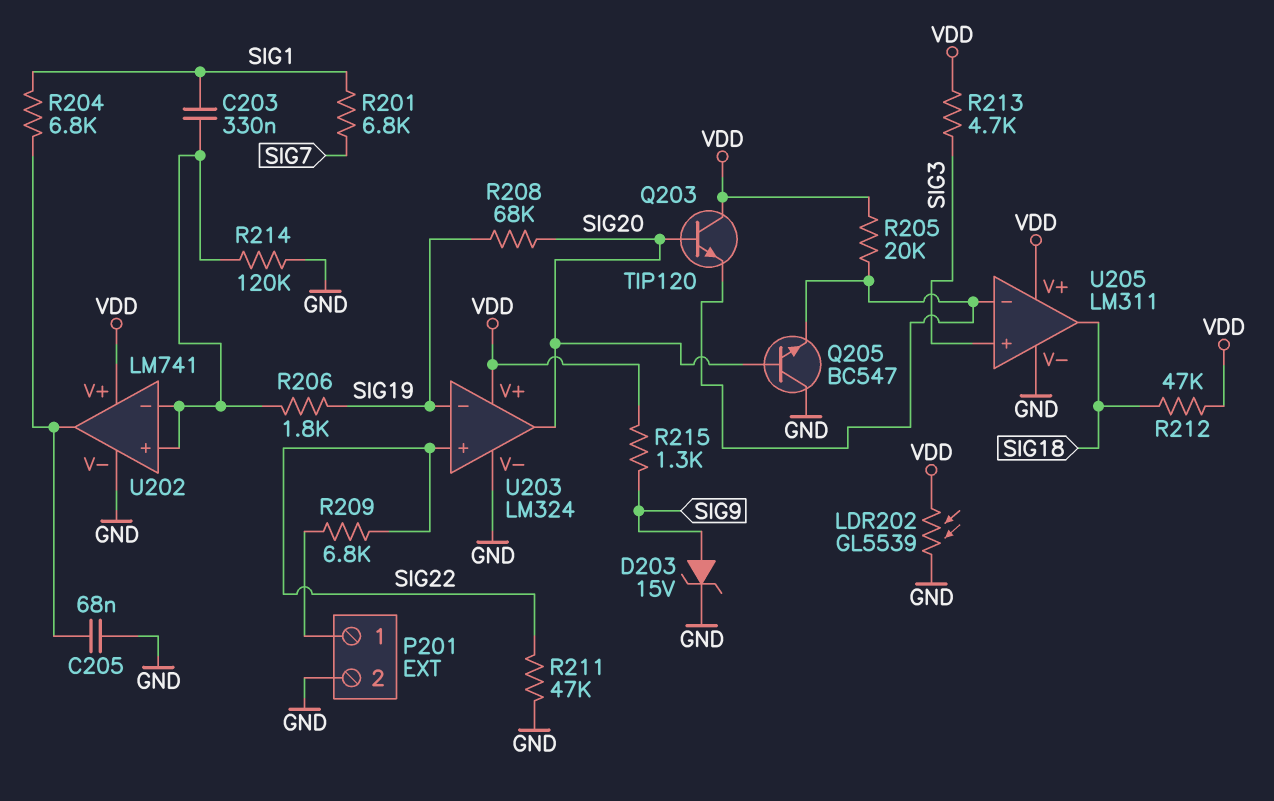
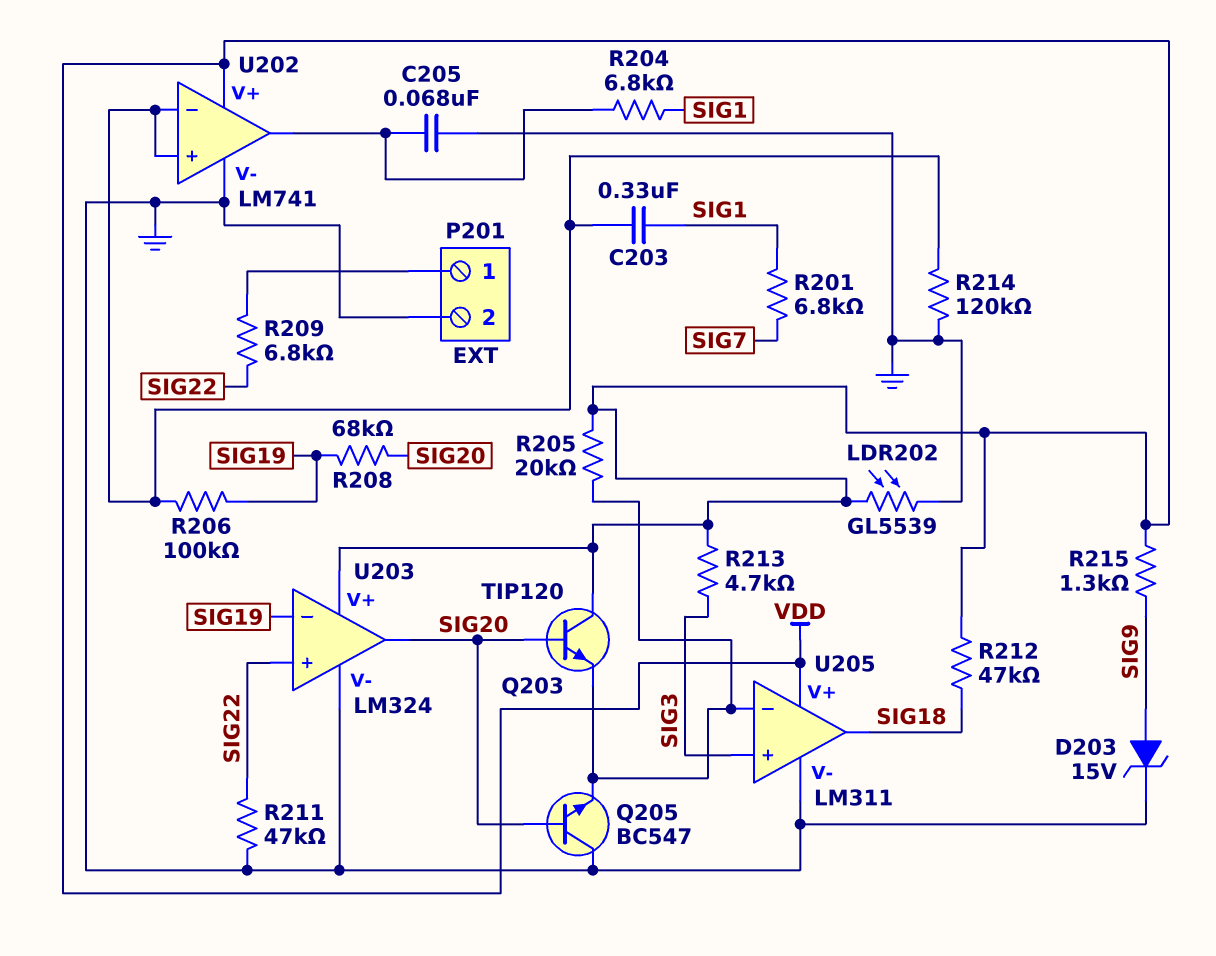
R206: 1.8k (SIG19, U202/in+) -> 100k (SIG19, U202/in+)

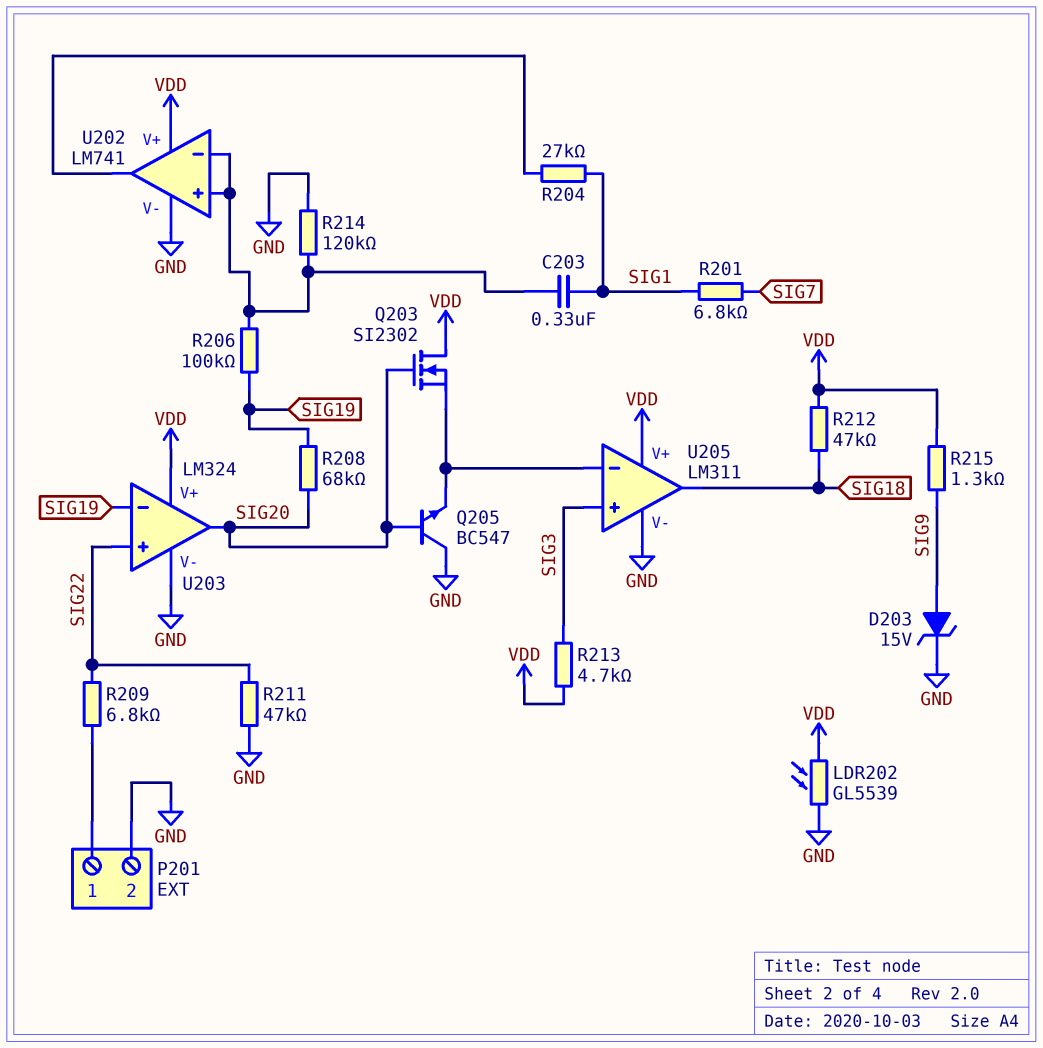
C205: 68nF (GND, U202/out) -> none
Q203: NPN TIP120 (B SIG20, C VDD, E U205/in-) -> NMOS SI2302 (G SIG20, D VDD, S U205/in-)
R204: 6.8k (SIG1, U202/out) -> 27k (SIG1, U202/out)
R205: 20k (U205/in-, VDD) -> none

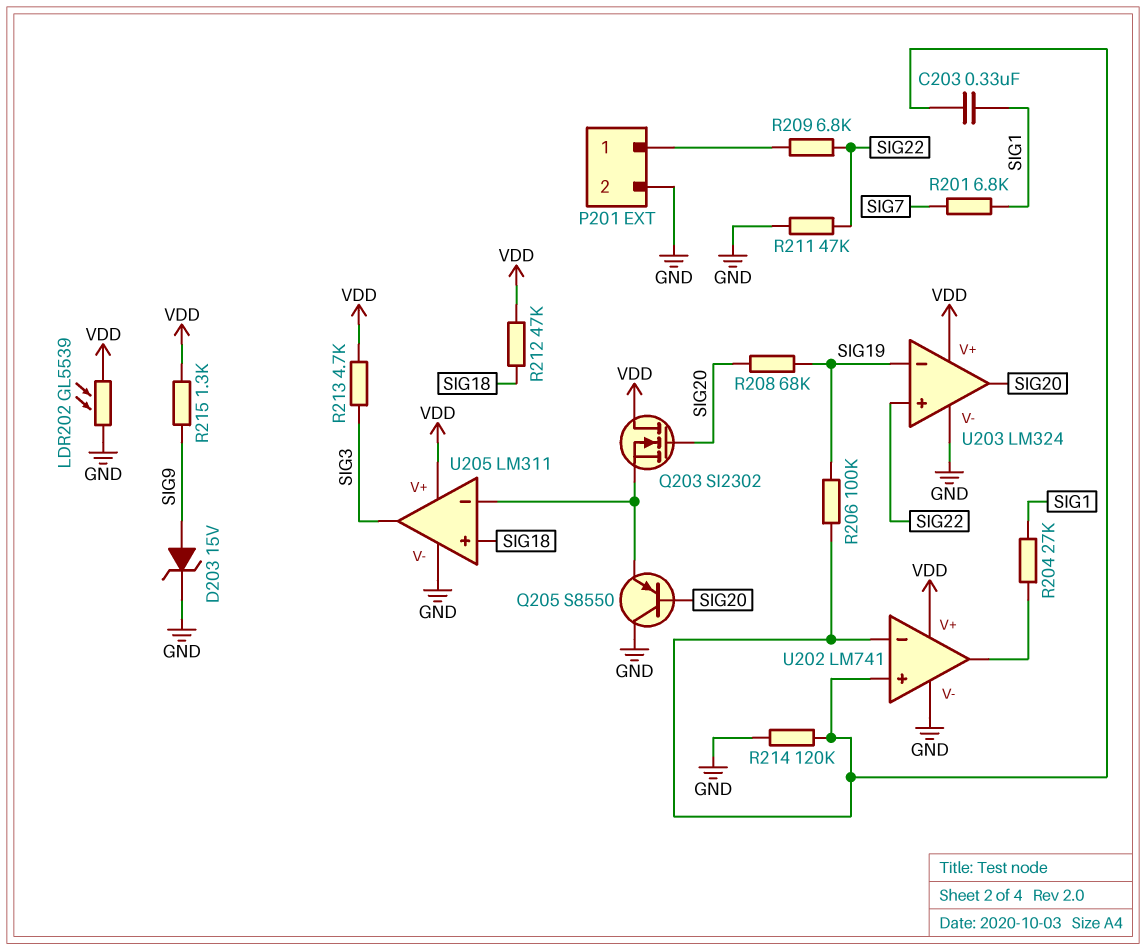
Q205: NPN BC547 (B SIG20, C GND, E U205/in-) -> PNP S8550 (B SIG20, C GND, E U205/in-)
U205 pin in+: SIG3 -> SIG18
U205 pin out: SIG18 -> SIG3

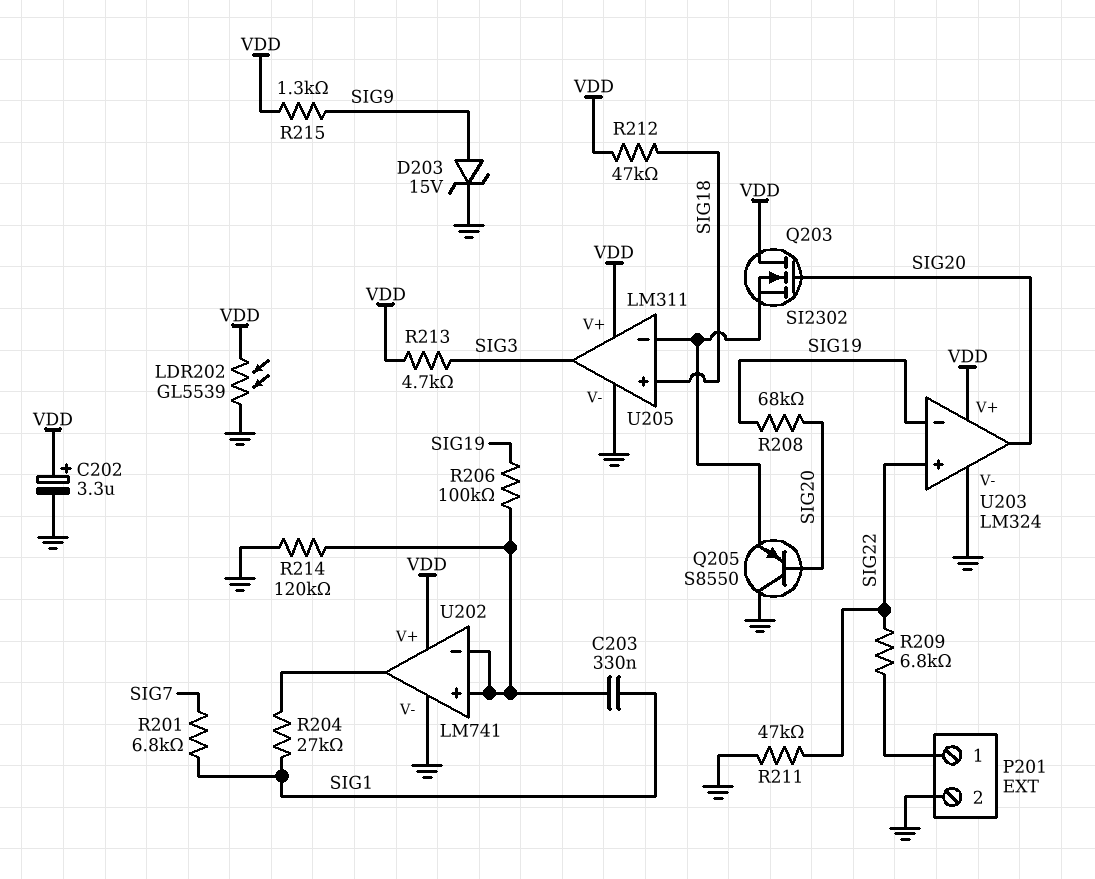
C202: none -> 3.3uF (plus VDD, minus GND)

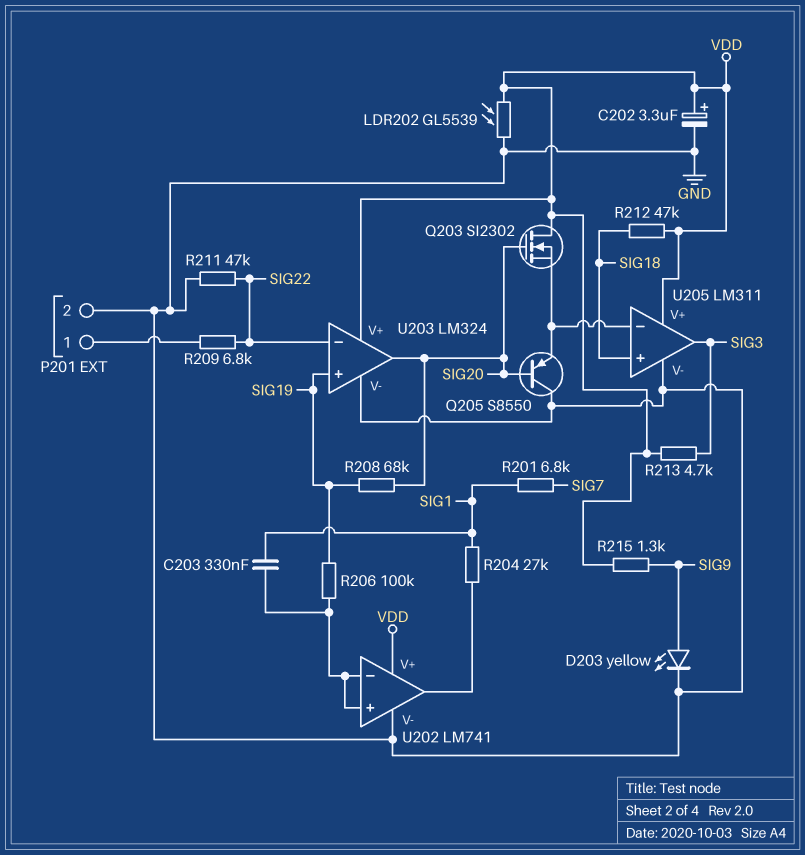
D203: zener 15V (A SIG9, K GND) -> LED yellow (A SIG9, K GND)
R214: 120k (GND, U202/in+) -> none
U203 pin in+: SIG22 -> SIG19
U203 pin in-: SIG19 -> SIG22

